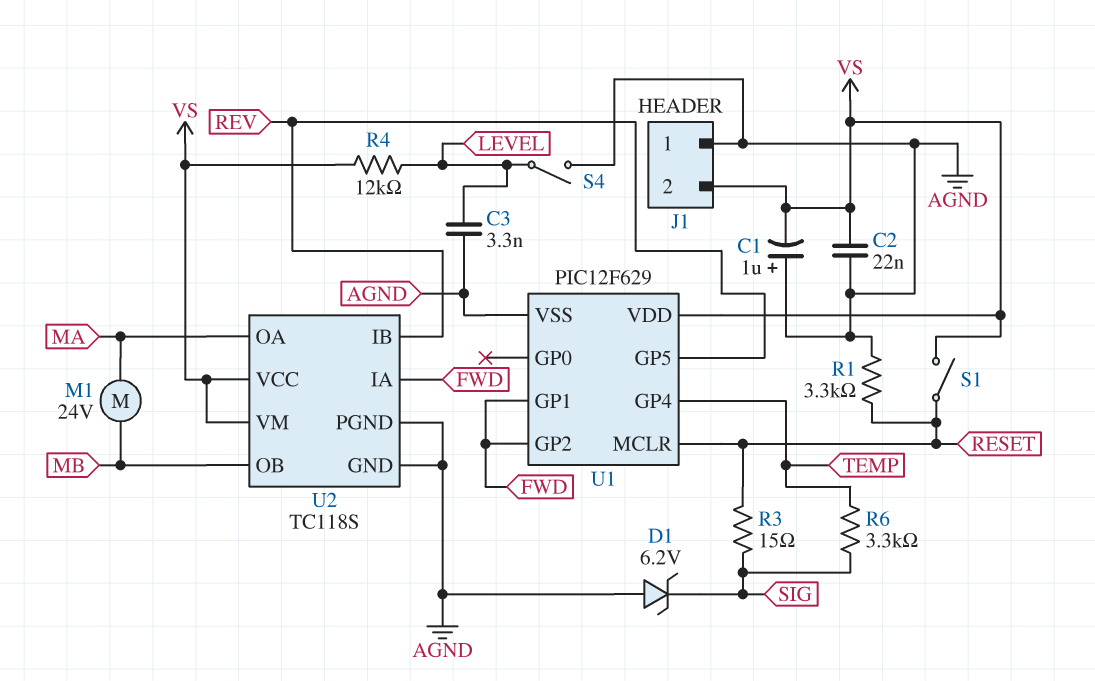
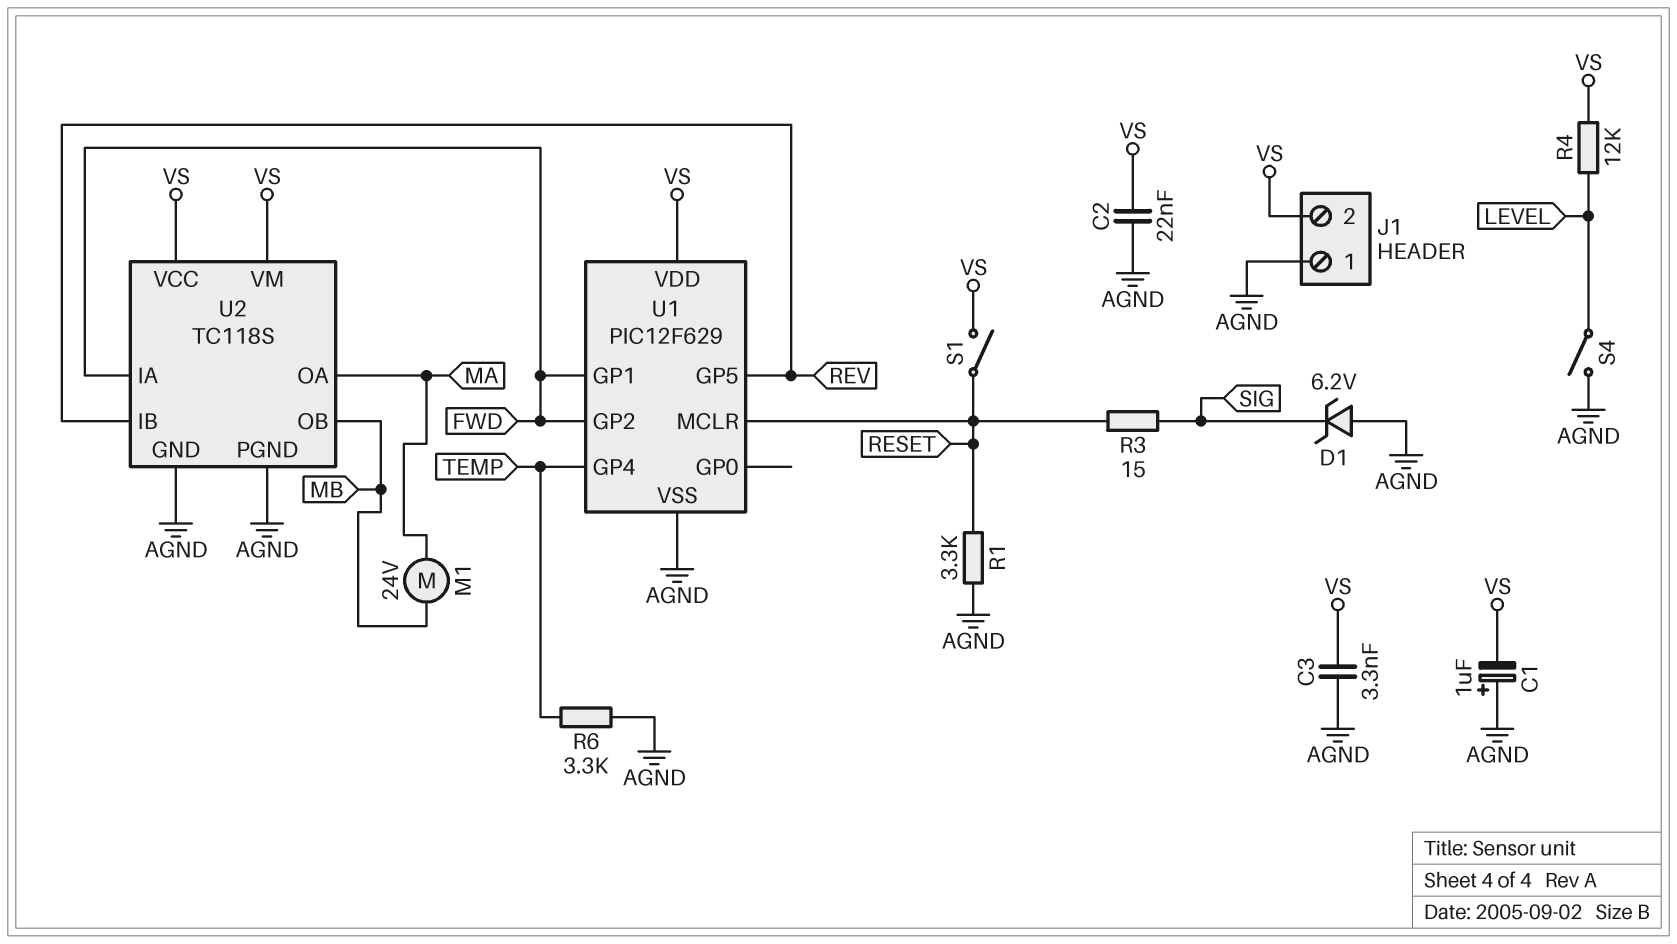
C3: 3.3nF (AGND, LEVEL) -> 3.3nF (AGND, VS)
R6: 3.3k (SIG, TEMP) -> 3.3k (AGND, TEMP)

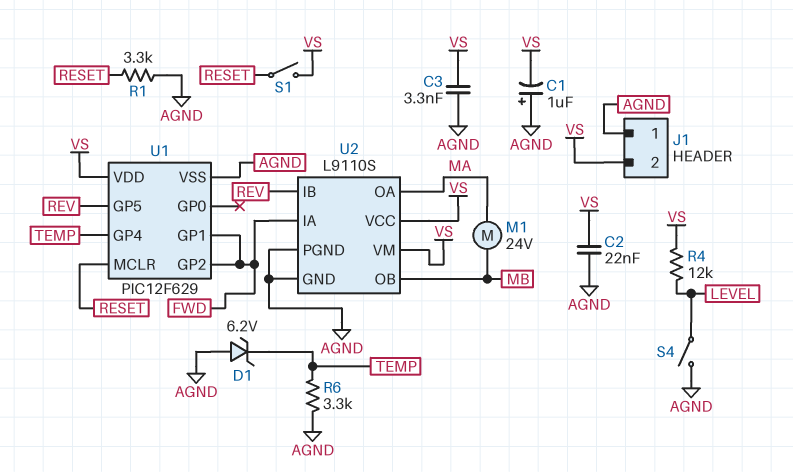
D1: zener 6.2V (A AGND, K SIG) -> zener 6.2V (A AGND, K TEMP)
R3: 15 (RESET, SIG) -> none
U2: TC118S -> L9110S

